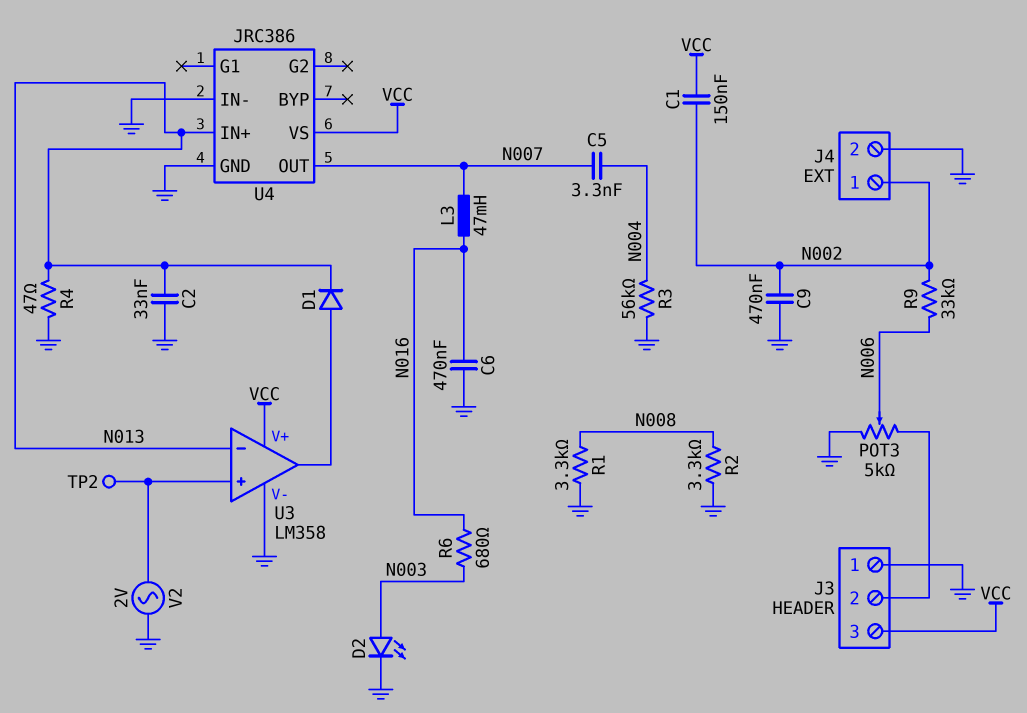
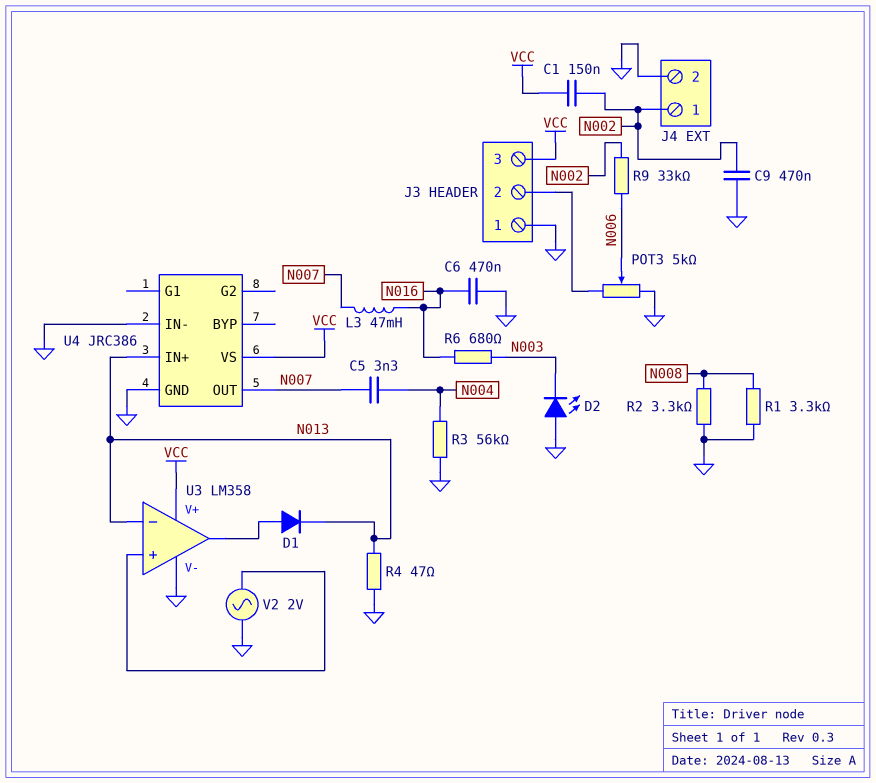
C2: 33nF (GND, N013) -> none
D2: LED (A N003, K GND) -> LED (A GND, K N003)
TP2: test point (U3/in+) -> none

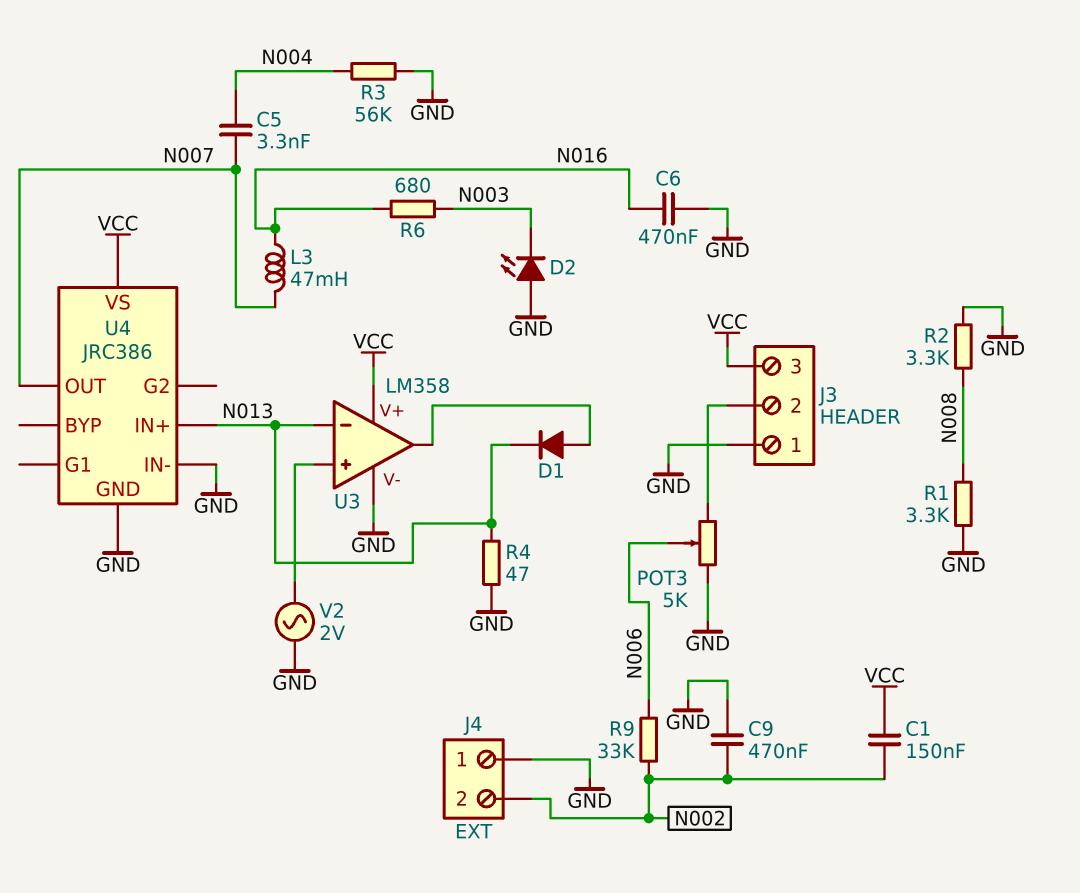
J4 pin 1: N002 -> GND
J4 pin 2: GND -> N002

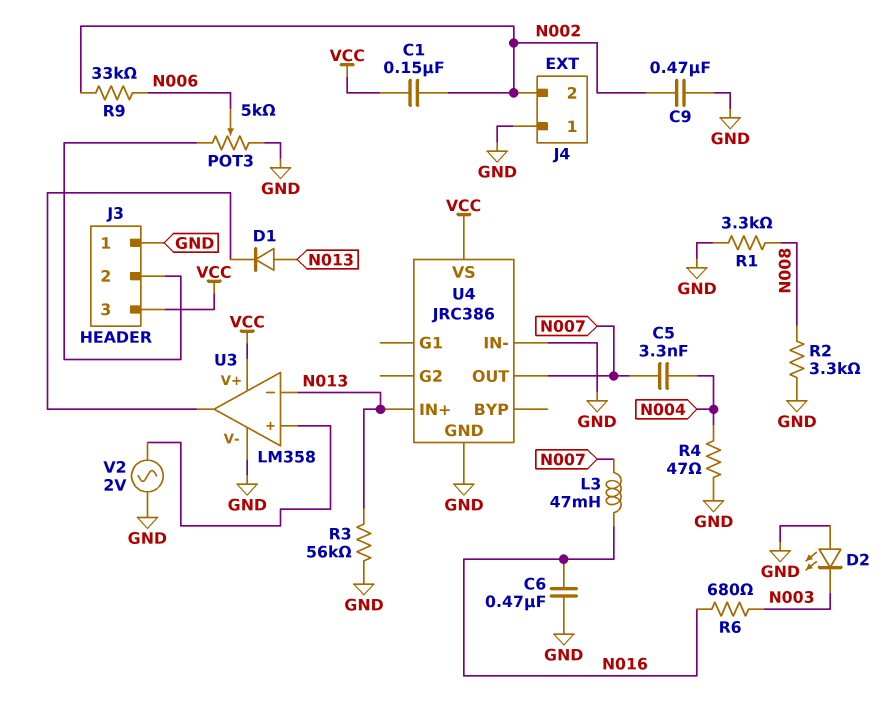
D1: diode (A U3/out, K N013) -> diode (A N013, K U3/out)
R3: 56k (GND, N004) -> 56k (GND, N013)
R4: 47 (GND, N013) -> 47 (GND, N004)

